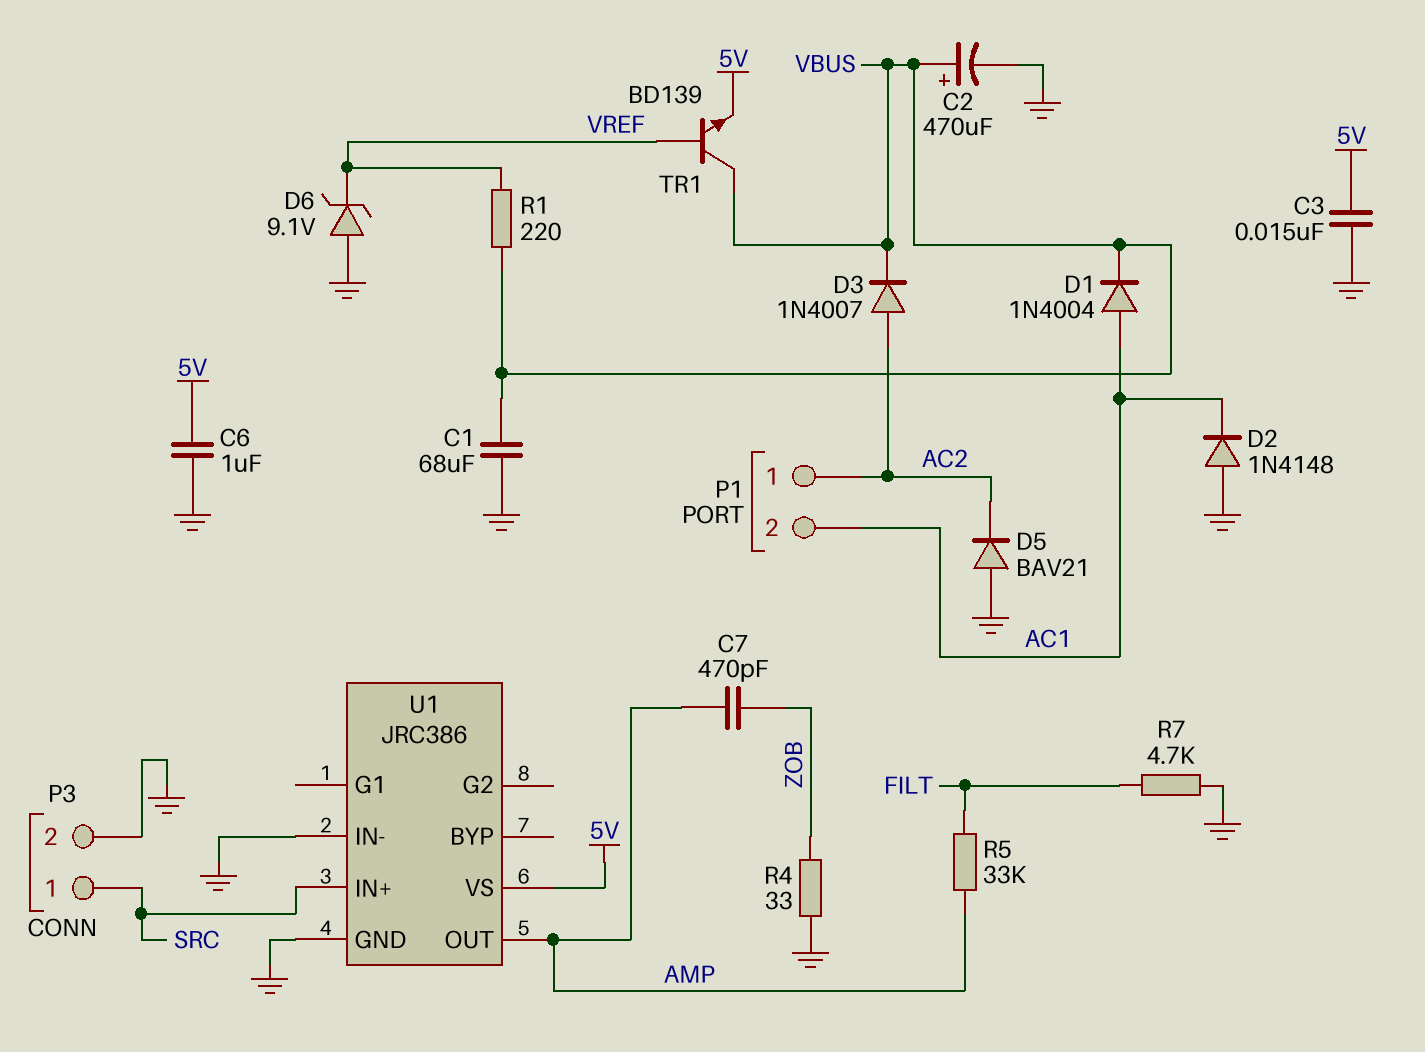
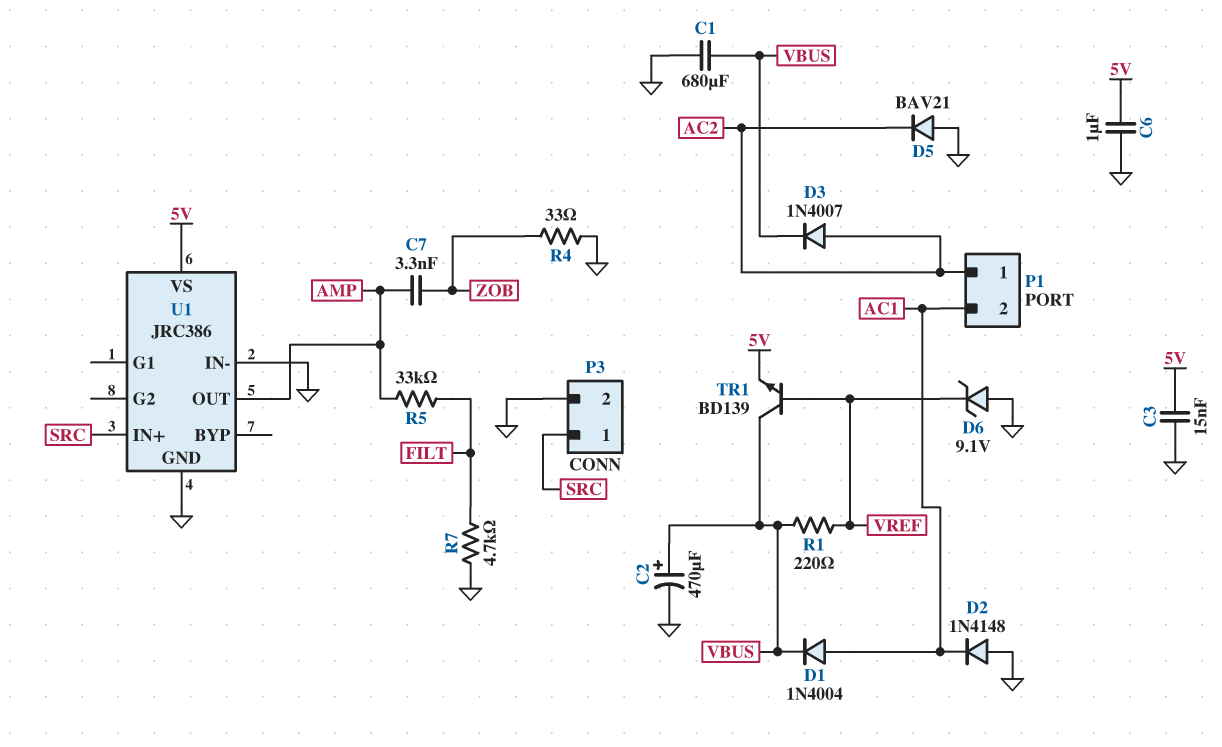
C1: 68uF (GND, VBUS) -> 680uF (GND, VBUS)
C7: 470pF (AMP, ZOB) -> 3.3nF (AMP, ZOB)

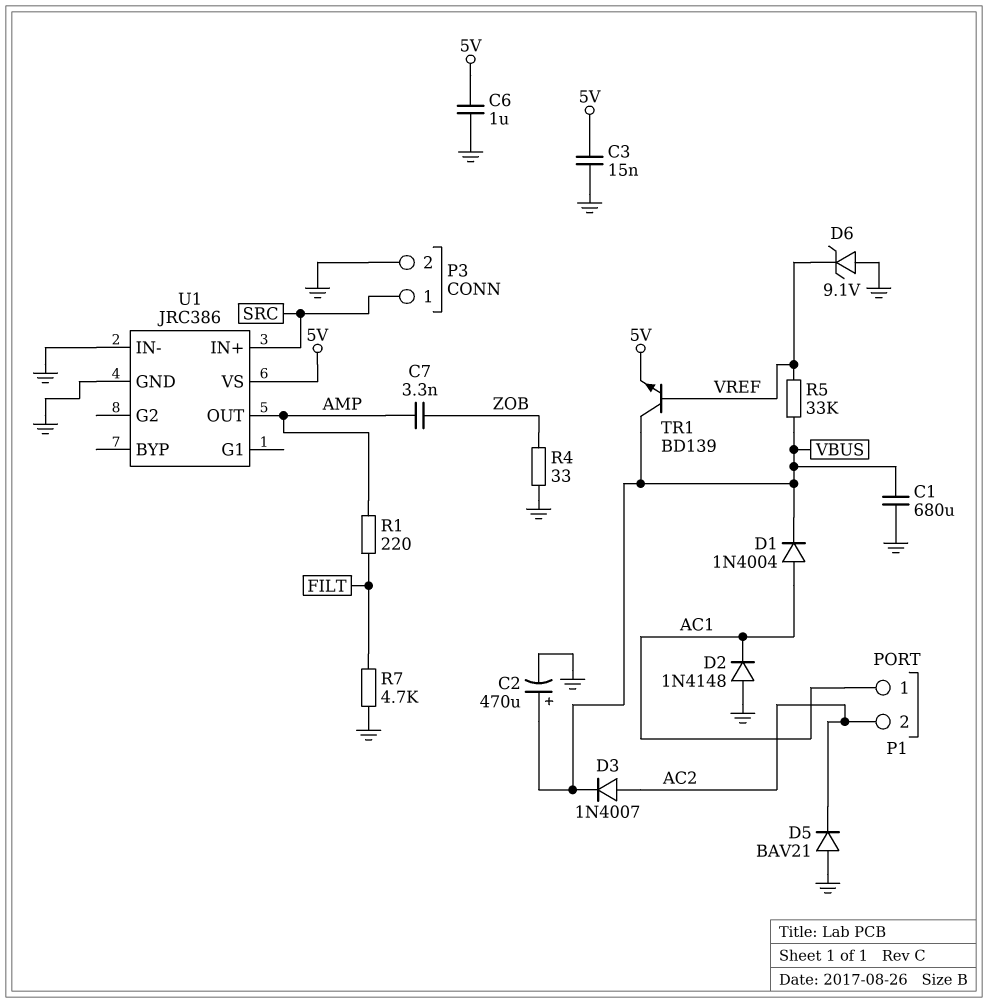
P1 pin 1: AC2 -> AC1
P1 pin 2: AC1 -> AC2
R1: 220 (VBUS, VREF) -> 220 (AMP, FILT)
R5: 33k (AMP, FILT) -> 33k (VBUS, VREF)

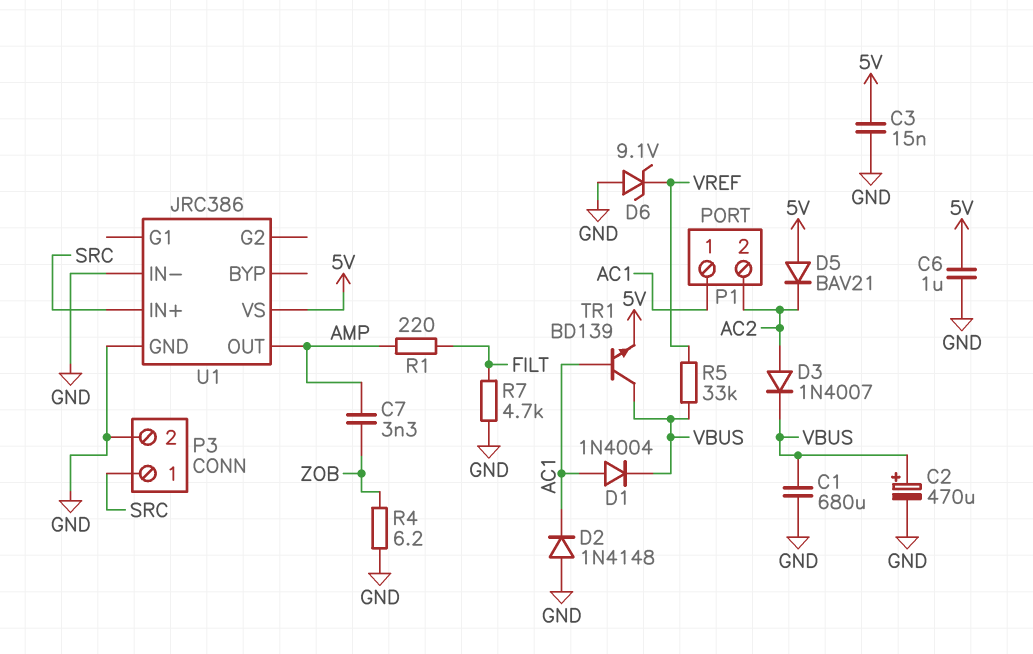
D5: diode BAV21 (A GND, K AC2) -> diode BAV21 (A 5V, K AC2)
R4: 33 (GND, ZOB) -> 6.2 (GND, ZOB)
TR1: NPN BD139 (B VREF, C VBUS, E 5V) -> NPN BD139 (B AC1, C VBUS, E 5V)

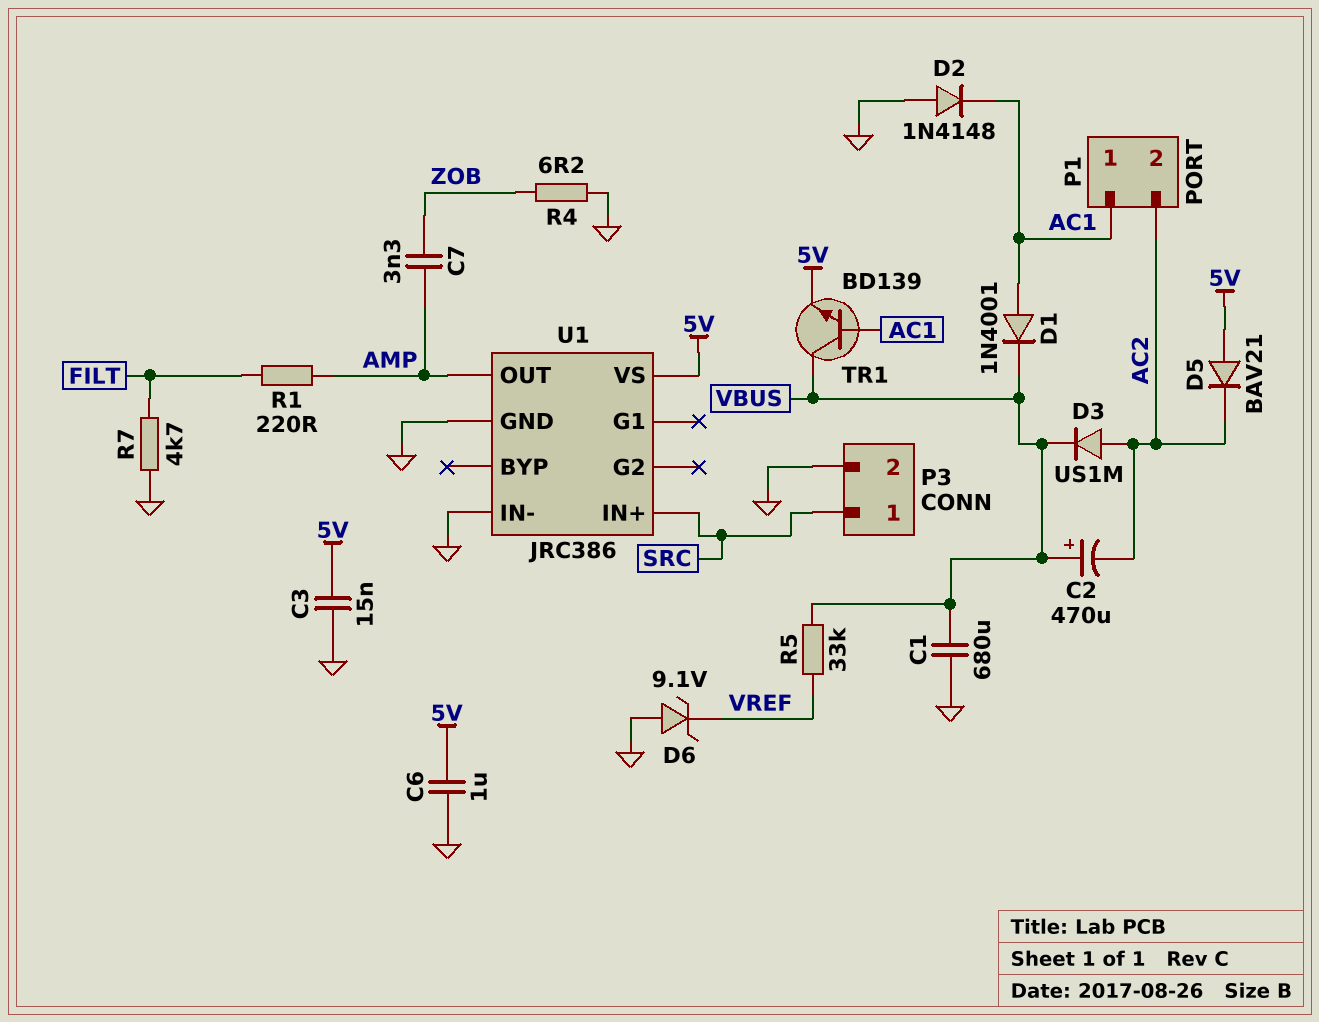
C2: 470uF (plus VBUS, minus GND) -> 470uF (plus VBUS, minus AC2)
D1: diode 1N4004 (A AC1, K VBUS) -> diode 1N4001 (A AC1, K VBUS)
D3: diode 1N4007 (A AC2, K VBUS) -> diode US1M (A AC2, K VBUS)

